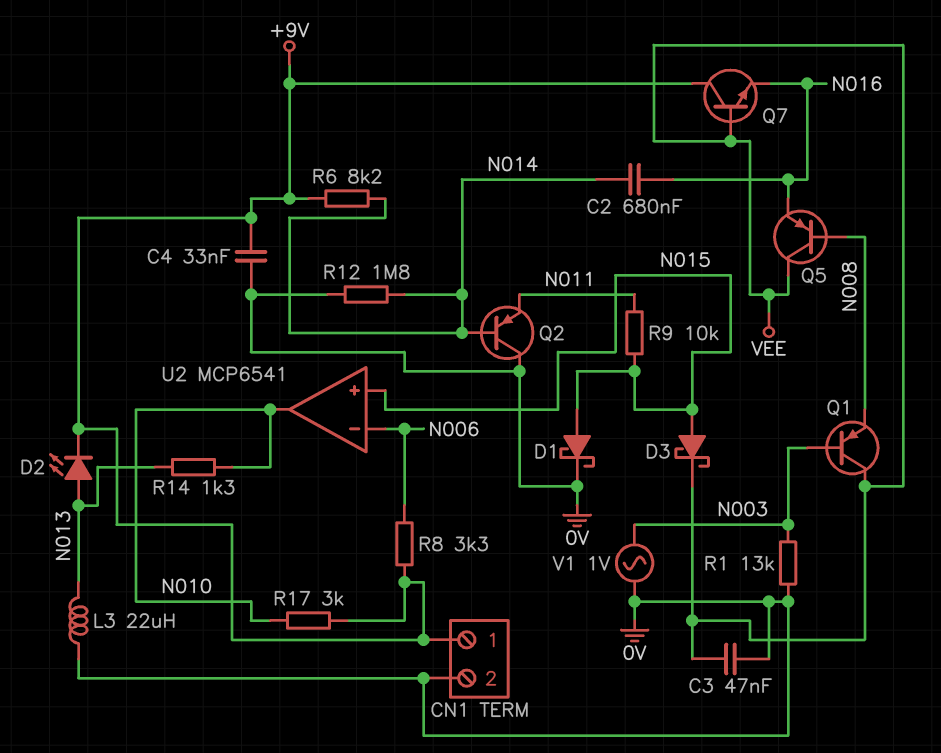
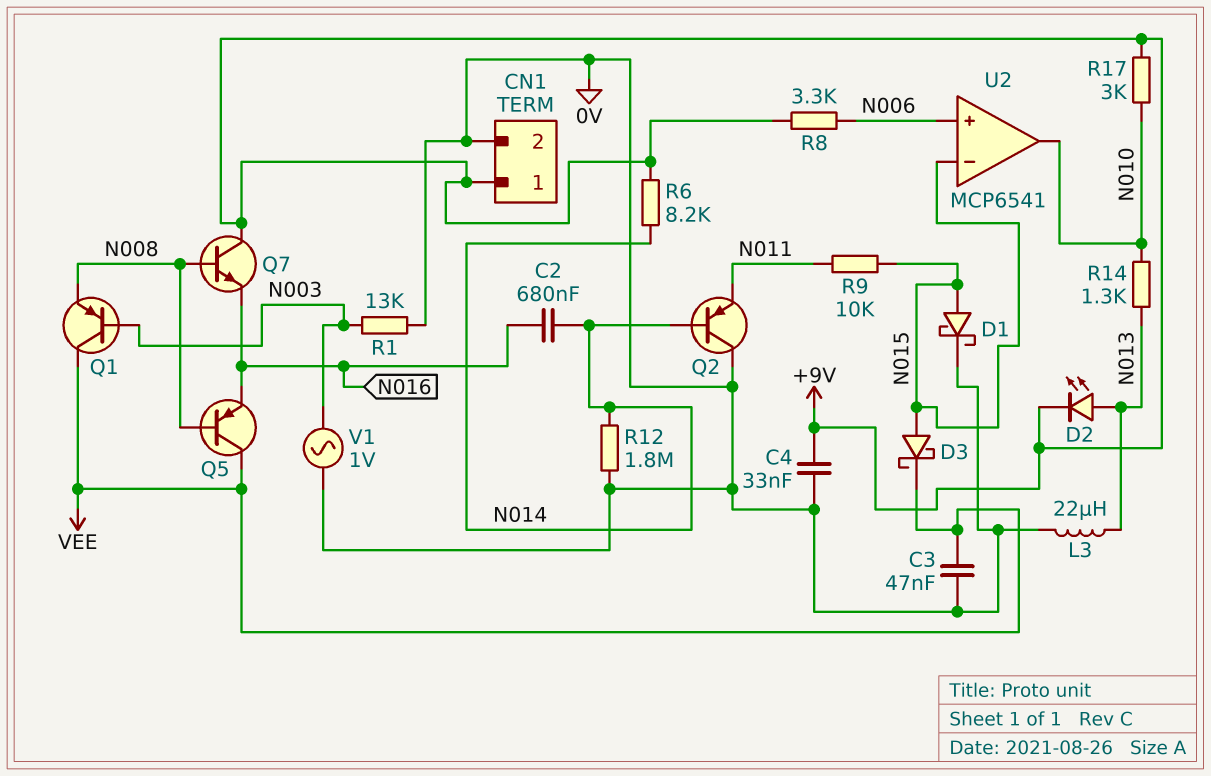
Q7: NPN (B VEE, C +9V, E N016) -> NPN (B N008, C +9V, E N016)
U2 pin in+: N015 -> N006
U2 pin in-: N006 -> N015

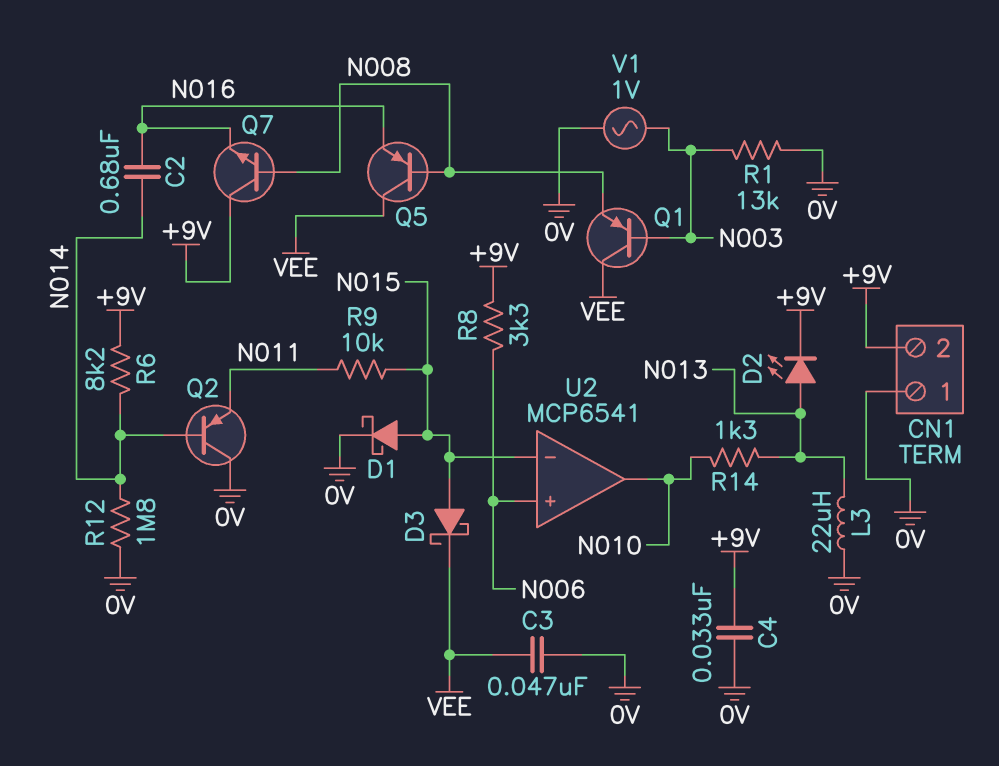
CN1 pin 1: +9V -> 0V
CN1 pin 2: 0V -> +9V
R17: 3k (+9V, N010) -> none

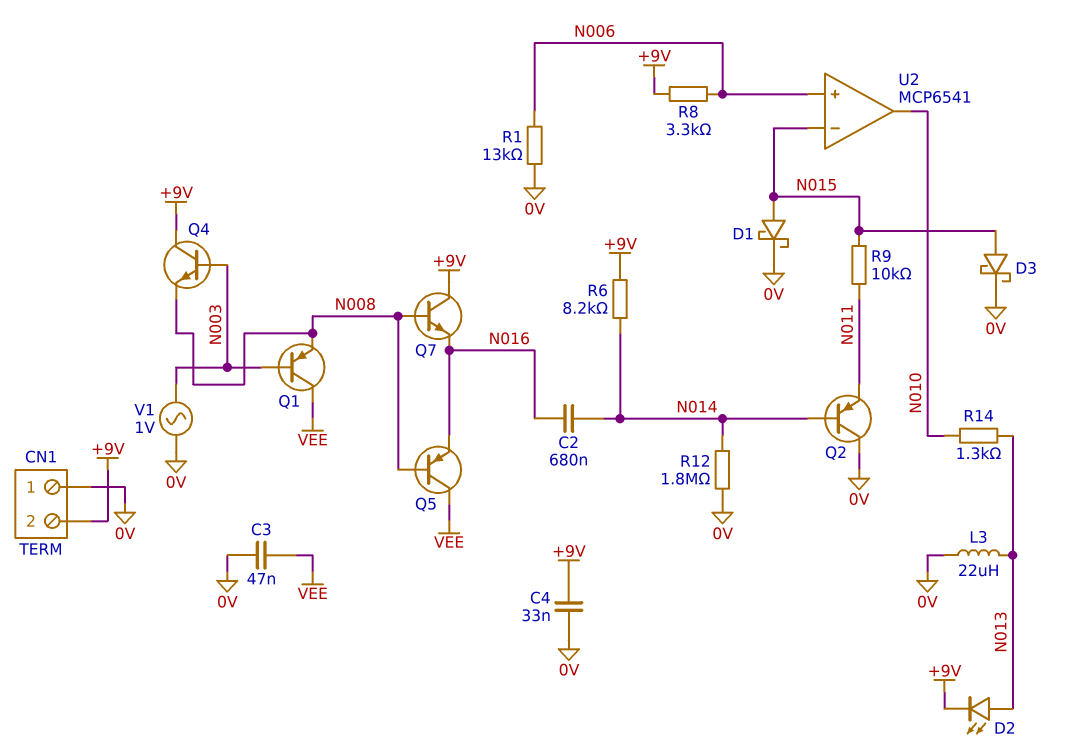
D3: schottky (A N015, K VEE) -> schottky (A N015, K 0V)
Q4: none -> NPN (B N003, C +9V, E N008)
R1: 13k (0V, N003) -> 13k (0V, N006)

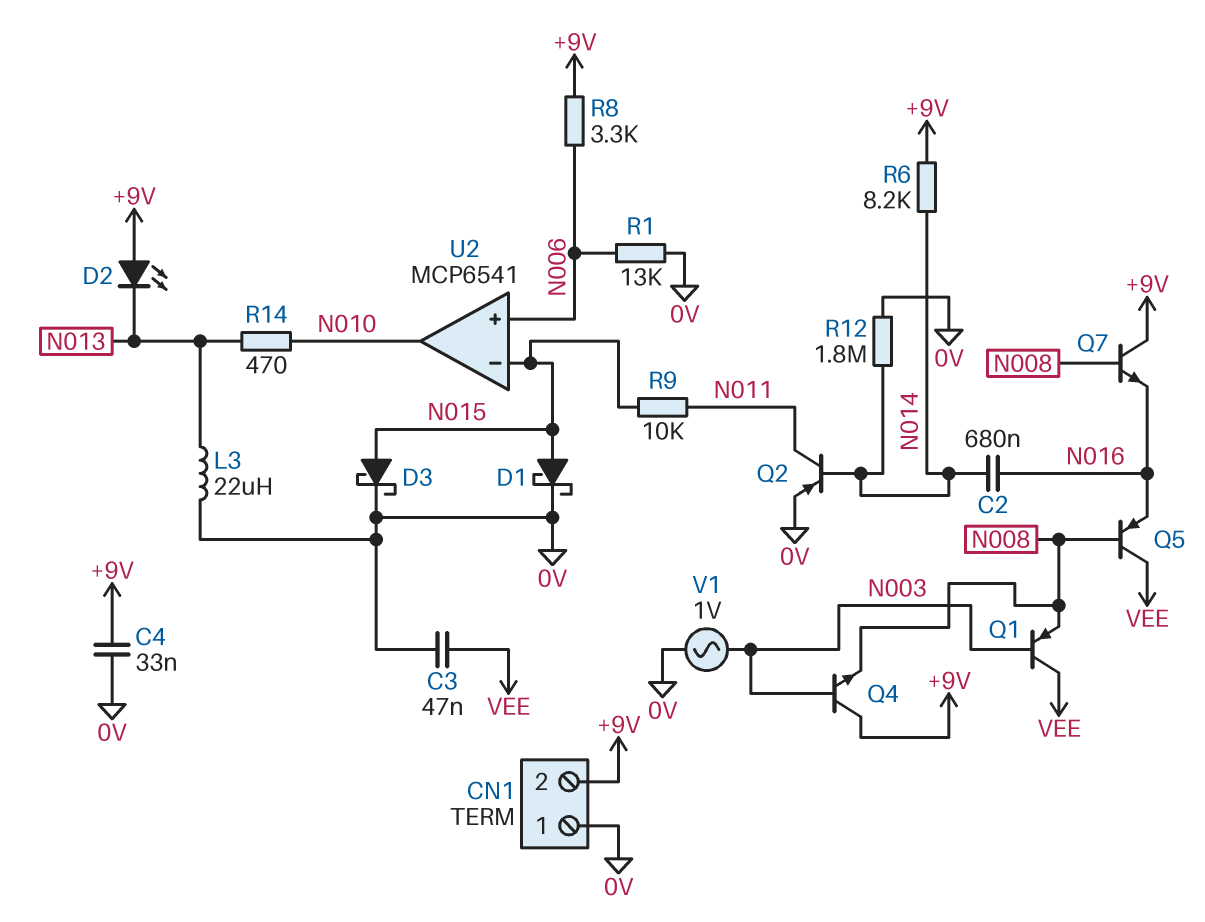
D2: LED (A N013, K +9V) -> LED (A +9V, K N013)
Q2: PNP (B N014, C 0V, E N011) -> PNP (B N014, C N011, E 0V)
R14: 1.3k (N010, N013) -> 470 (N010, N013)

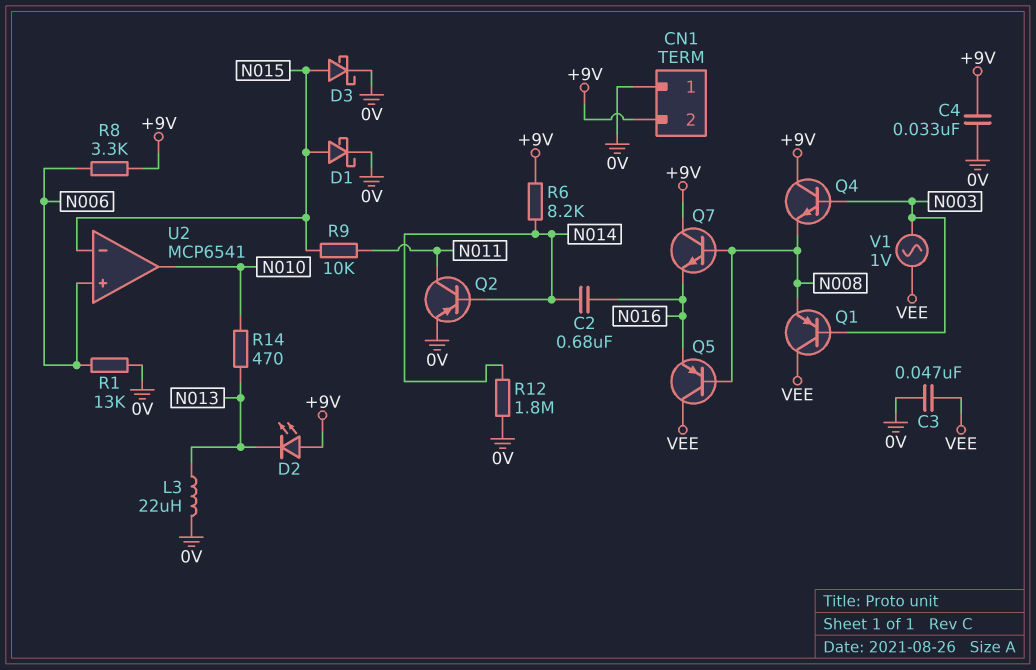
V1: AC 1V (0V, N003) -> AC 1V (N003, VEE)

